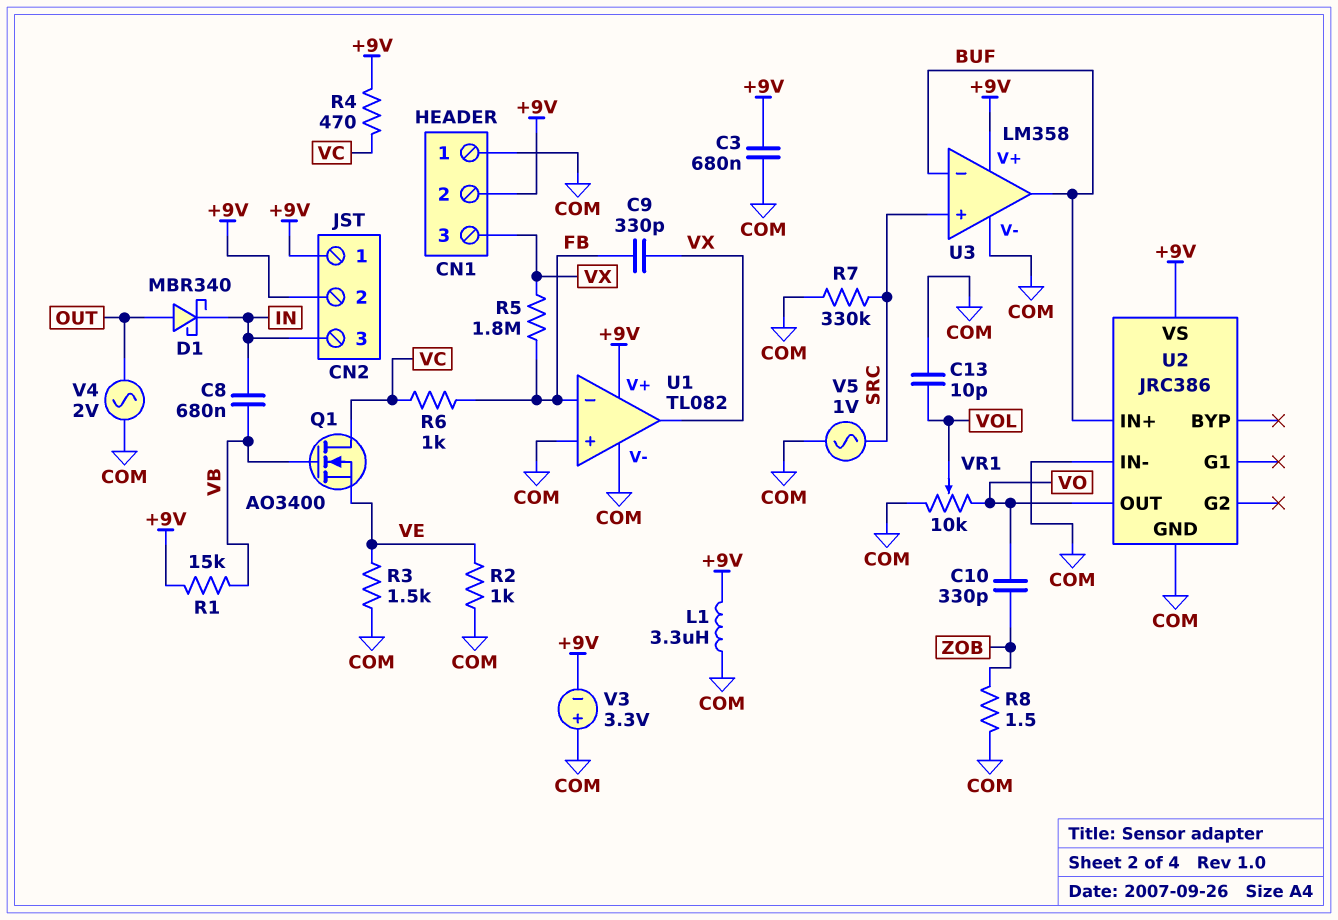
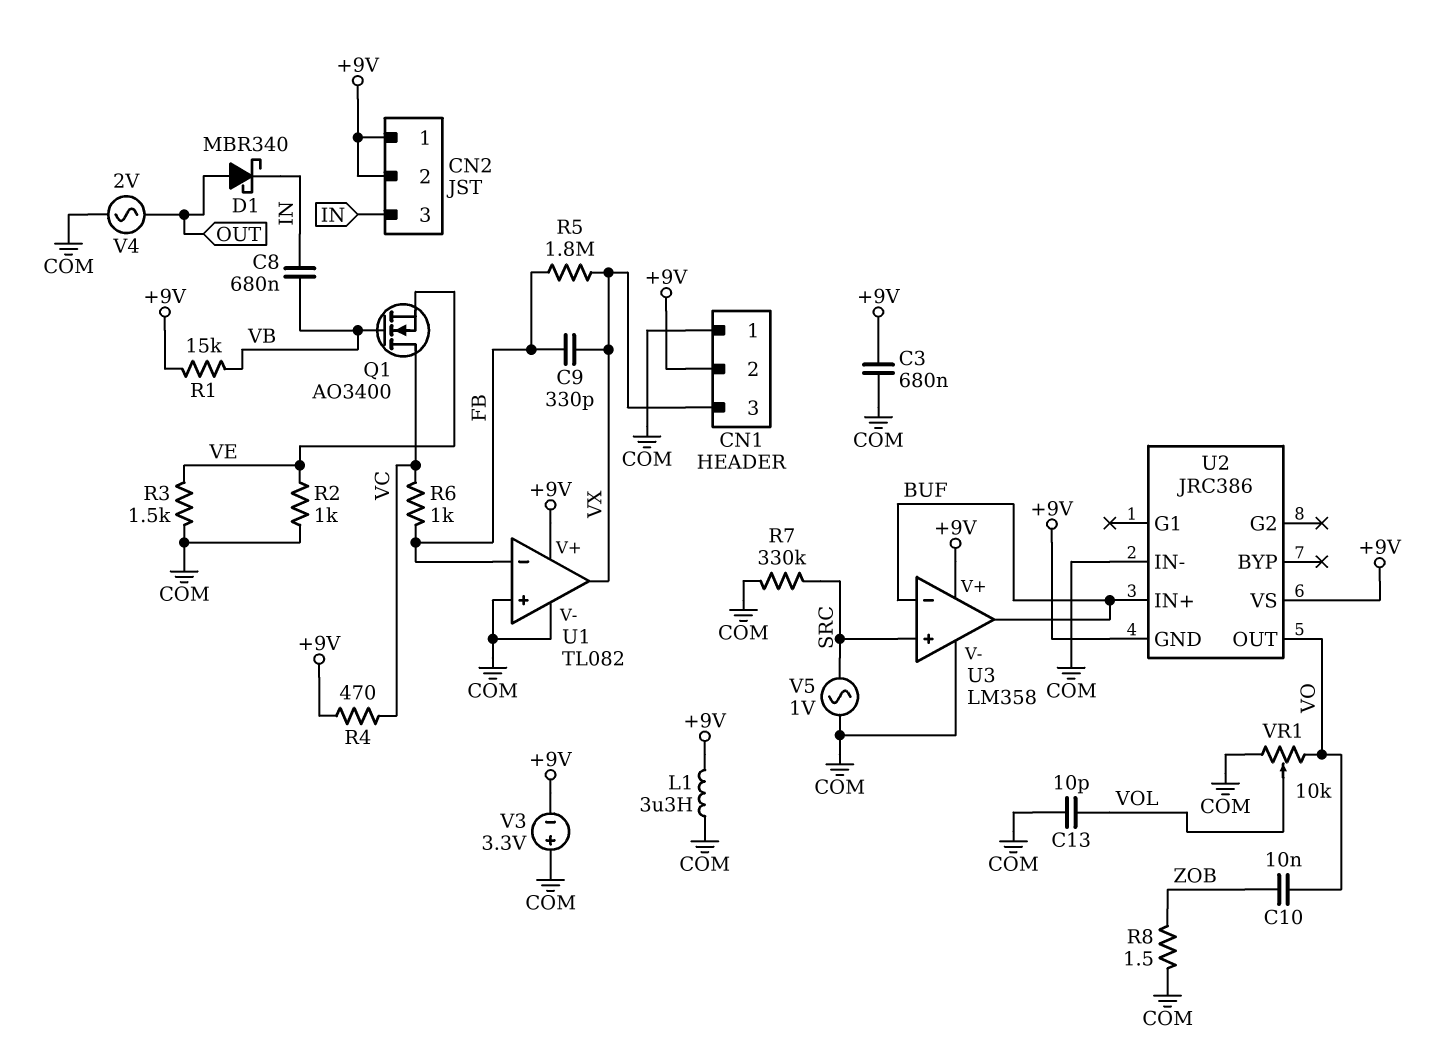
C10: 330pF (VO, ZOB) -> 10nF (VO, ZOB)
U2 pin GND: COM -> +9V

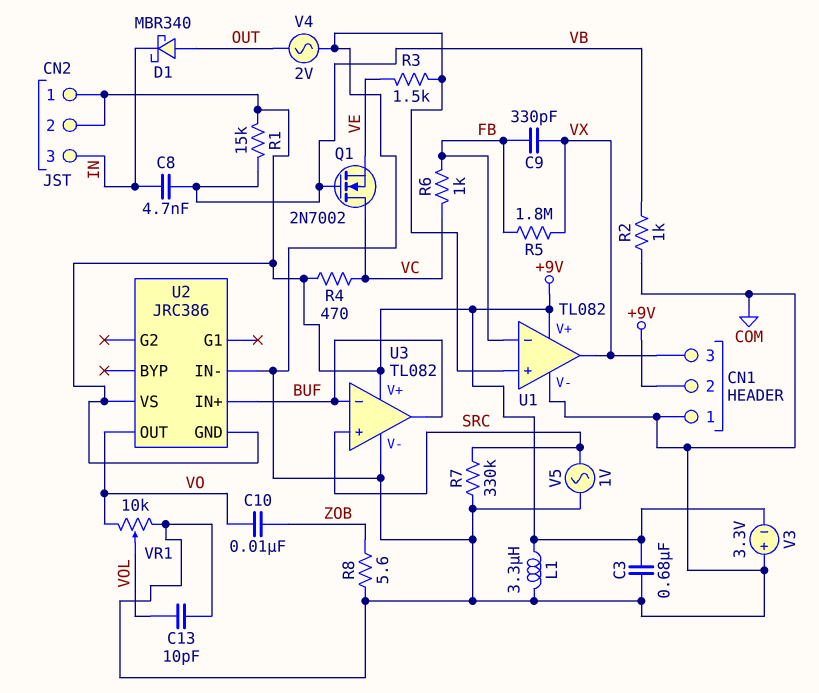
C8: 680nF (IN, VB) -> 4.7nF (IN, VB)
Q1: NMOS AO3400 (G VB, D VC, S VE) -> NMOS 2N7002 (G VB, D VC, S VE)
R2: 1k (COM, VE) -> 1k (COM, VB)
R8: 1.5 (COM, ZOB) -> 5.6 (COM, ZOB)
U3: LM358 -> TL082

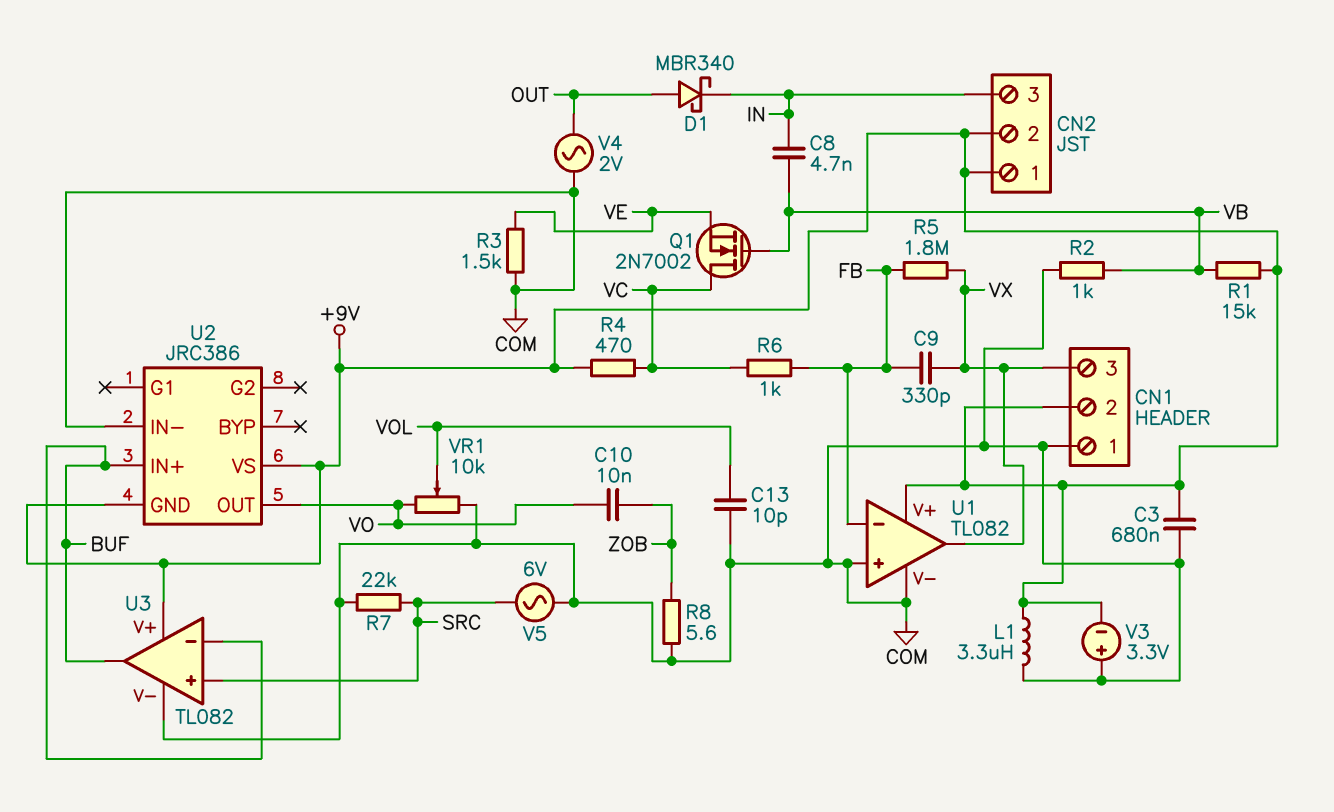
R7: 330k (COM, SRC) -> 22k (COM, SRC)
V5: AC 1V (COM, SRC) -> AC 6V (COM, SRC)

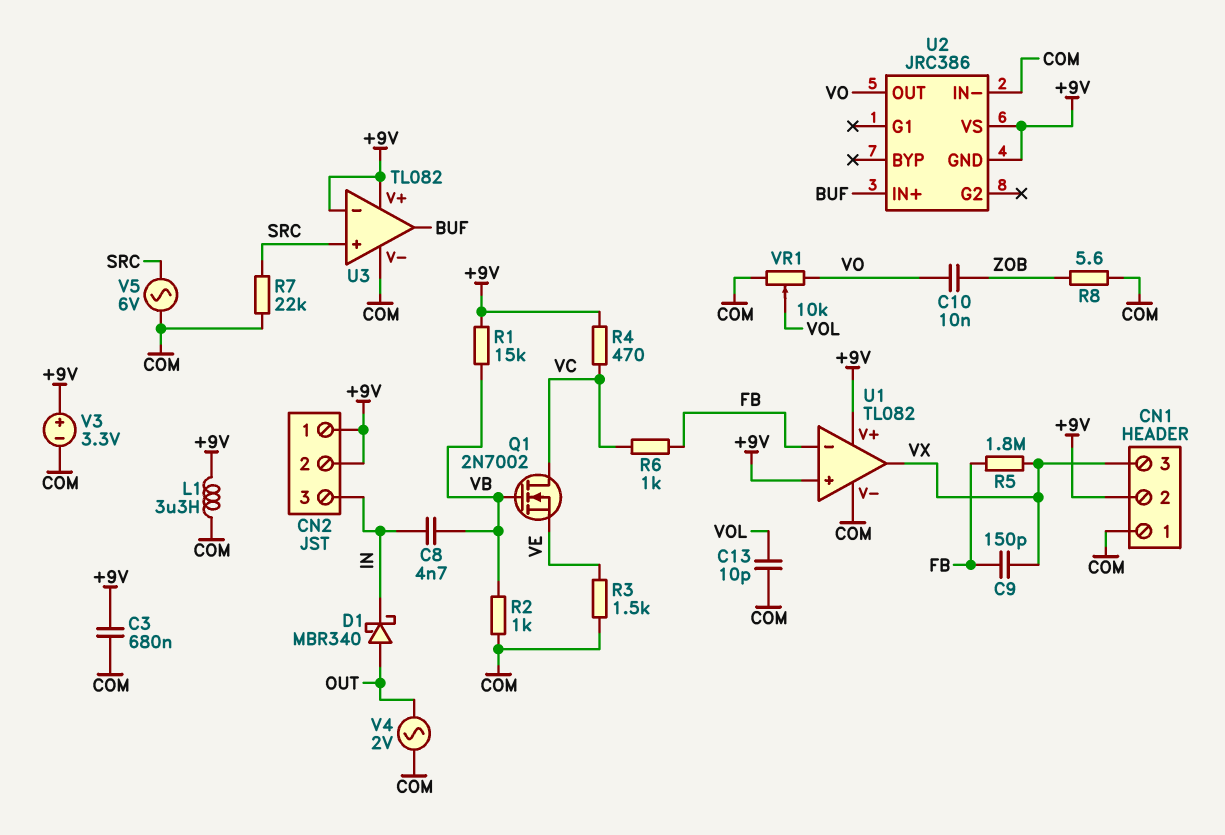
C9: 330pF (FB, VX) -> 150pF (FB, VX)
U1 pin in+: COM -> +9V
U3 pin in-: BUF -> +9V
V3: 3.3V (plus COM, minus +9V) -> 3.3V (plus +9V, minus COM)

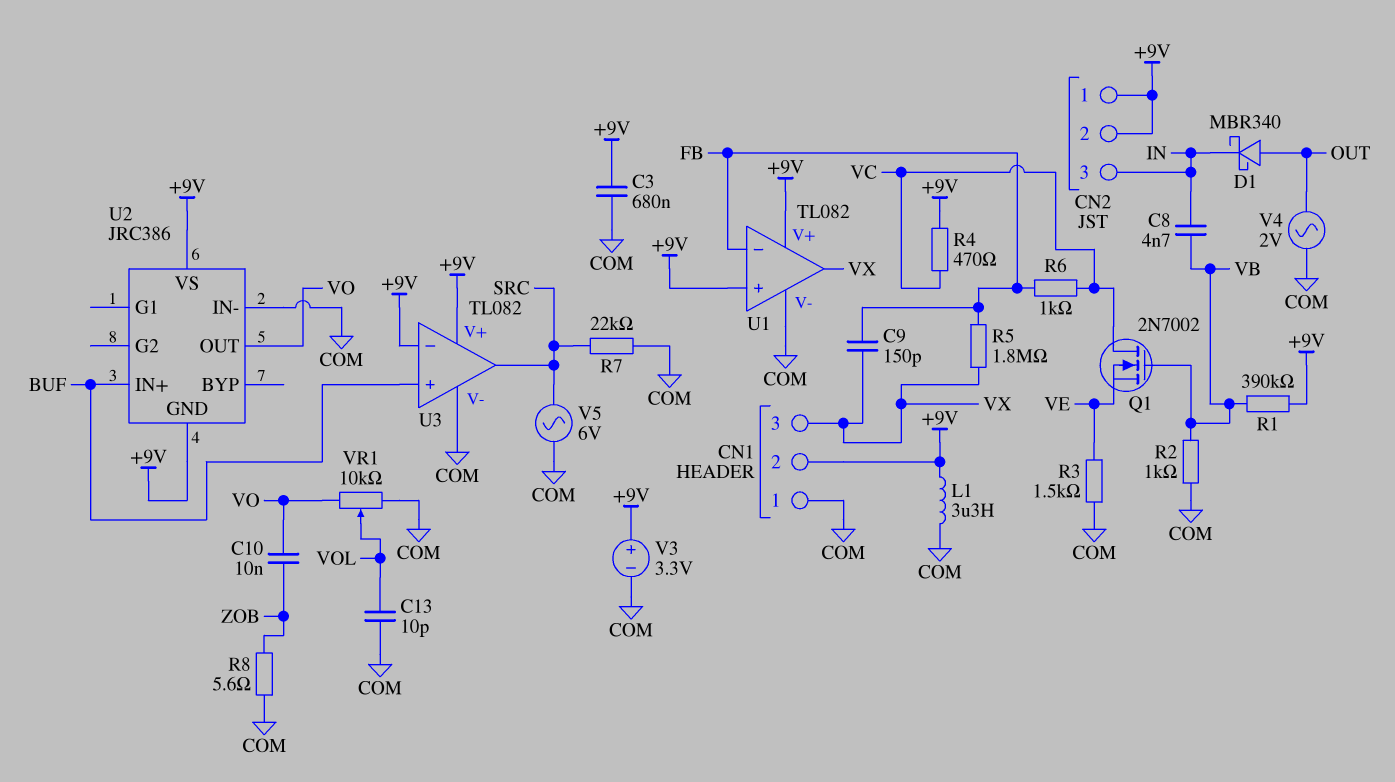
R1: 15k (+9V, VB) -> 390k (+9V, VB)
U3 pin in+: SRC -> BUF
U3 pin out: BUF -> SRC

